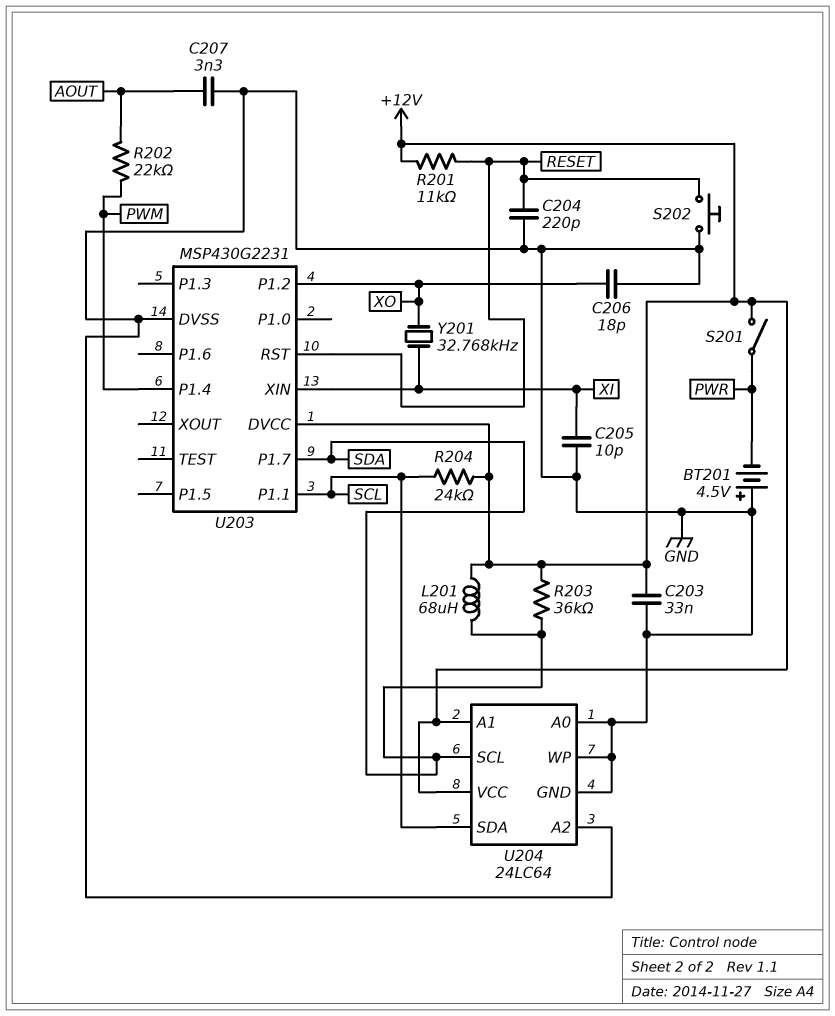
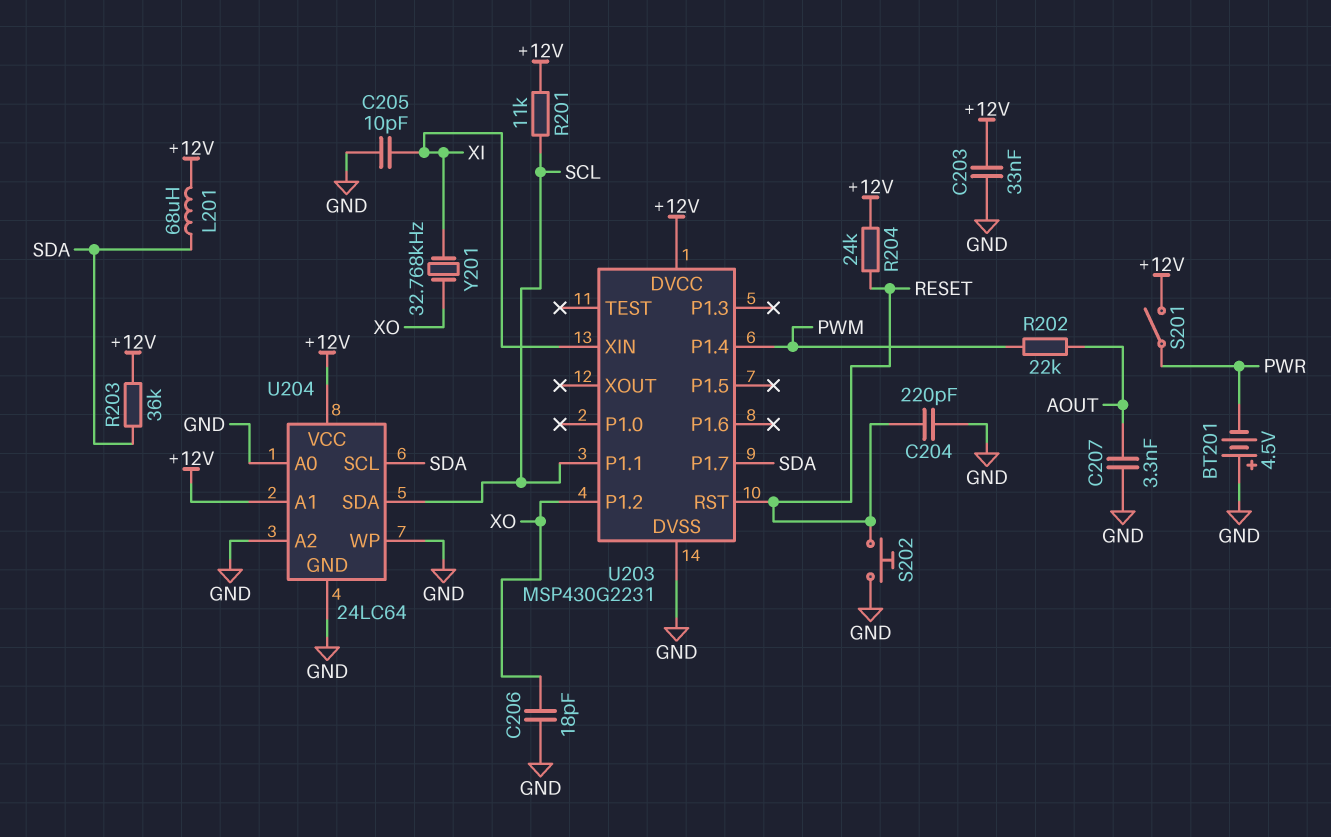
R201: 11k (+12V, RESET) -> 11k (+12V, SCL)
R204: 24k (+12V, SCL) -> 24k (+12V, RESET)

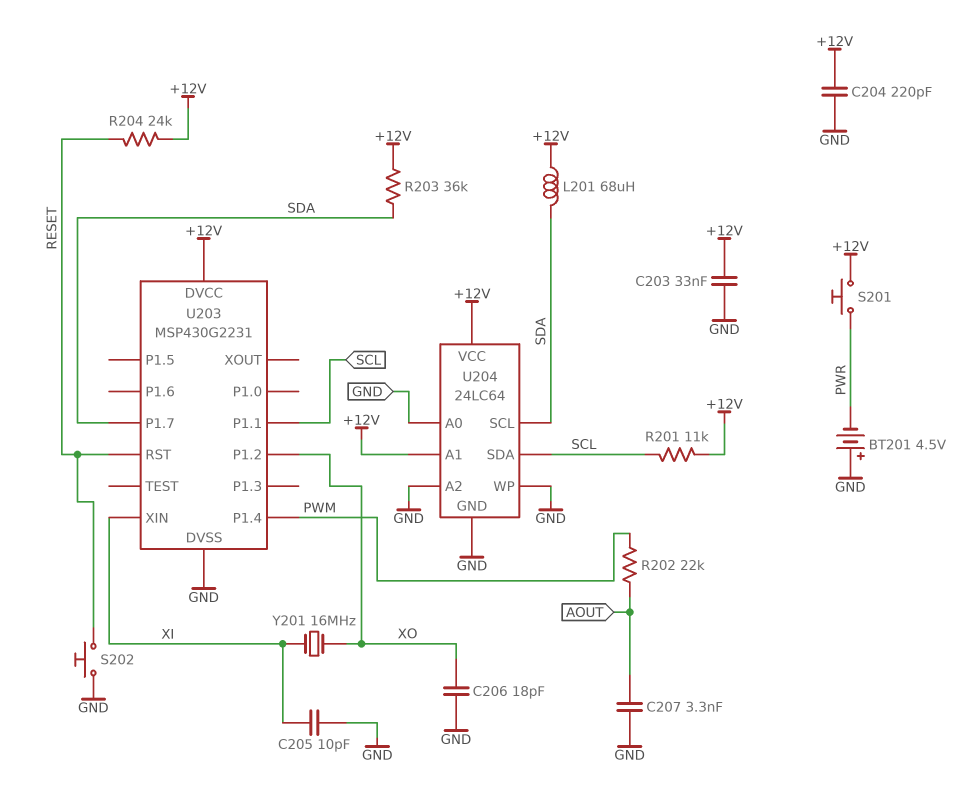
C204: 220pF (GND, RESET) -> 220pF (+12V, GND)
S201: switch (+12V, PWR) -> button (+12V, PWR)
Y201: 32.768kHz (XI, XO) -> 16MHz (XI, XO)

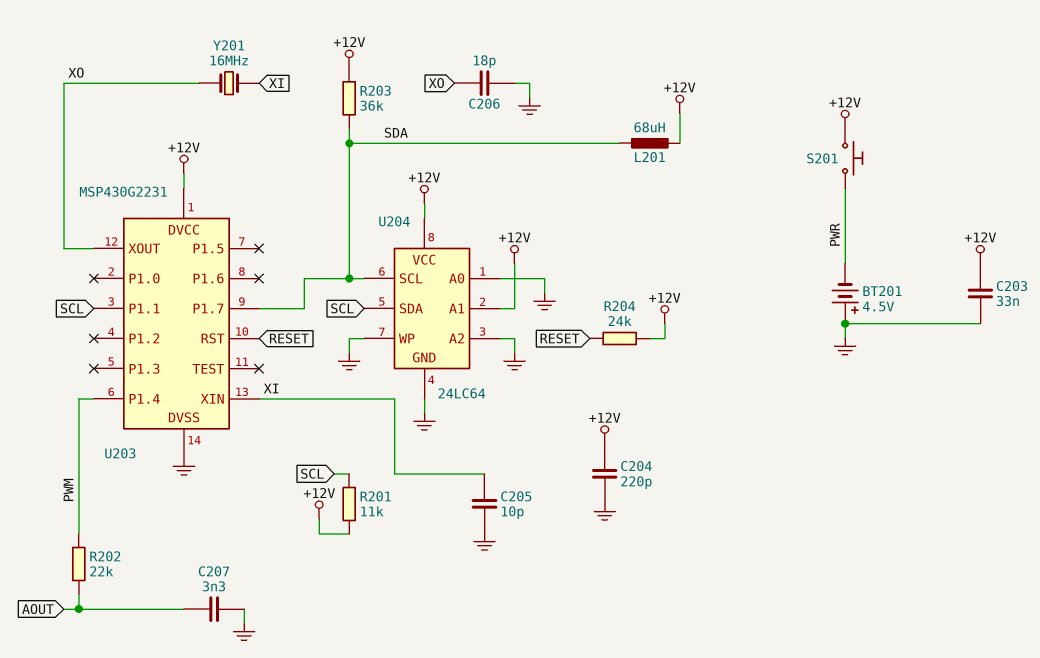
S202: button (GND, RESET) -> none
U203 pin P1.2: XO -> none
U203 pin XOUT: none -> XO

